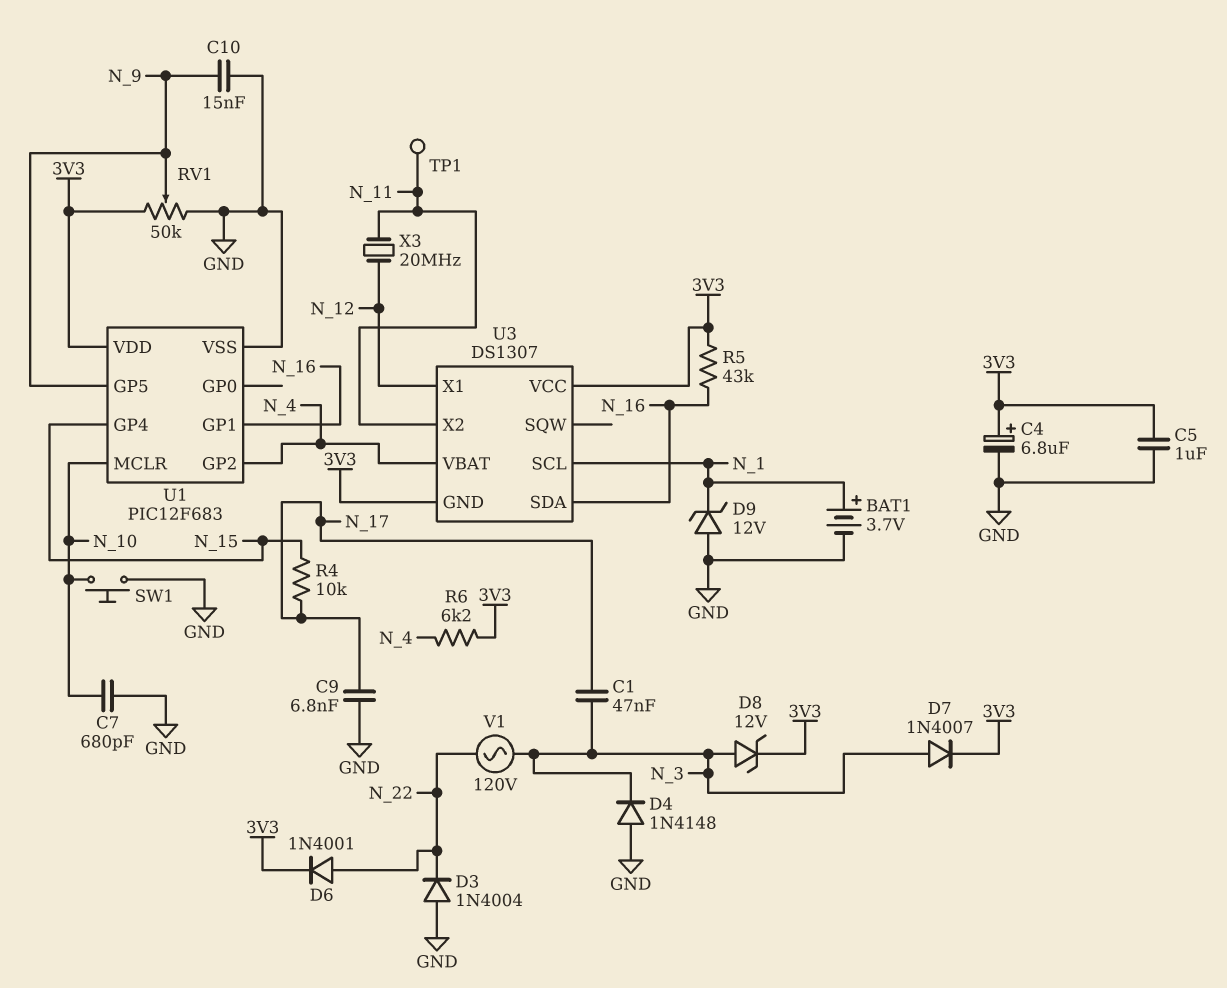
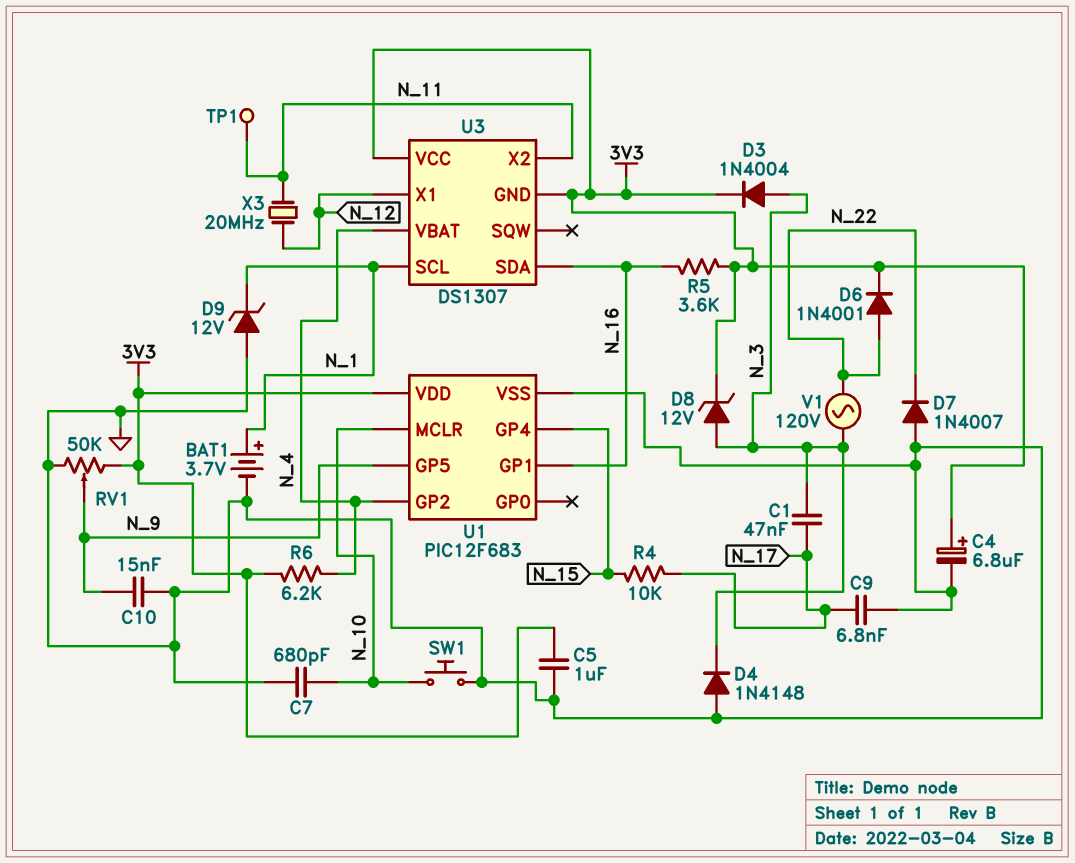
D3: diode 1N4004 (A GND, K N_22) -> diode 1N4004 (A N_3, K 3V3)
D7: diode 1N4007 (A N_3, K 3V3) -> diode 1N4007 (A GND, K N_22)
R5: 43k (3V3, N_16) -> 3.6k (3V3, N_16)

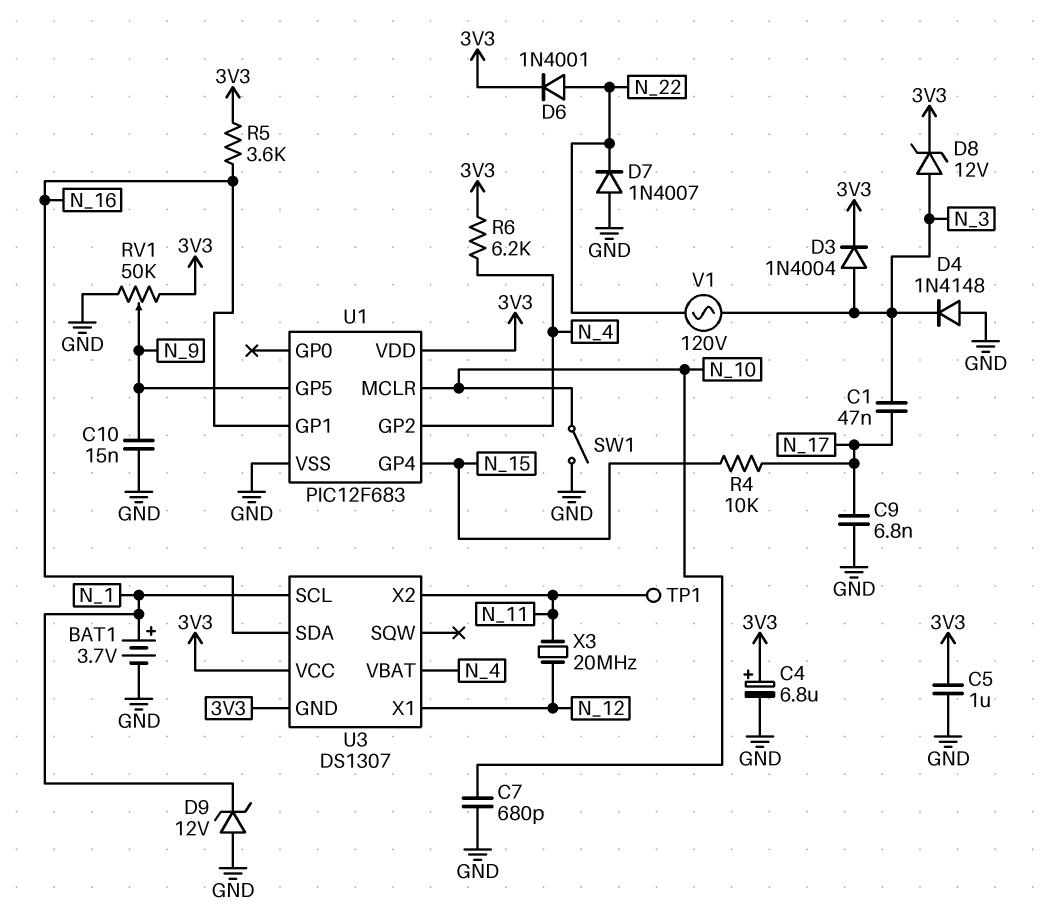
SW1: button (GND, N_10) -> switch (GND, N_10)

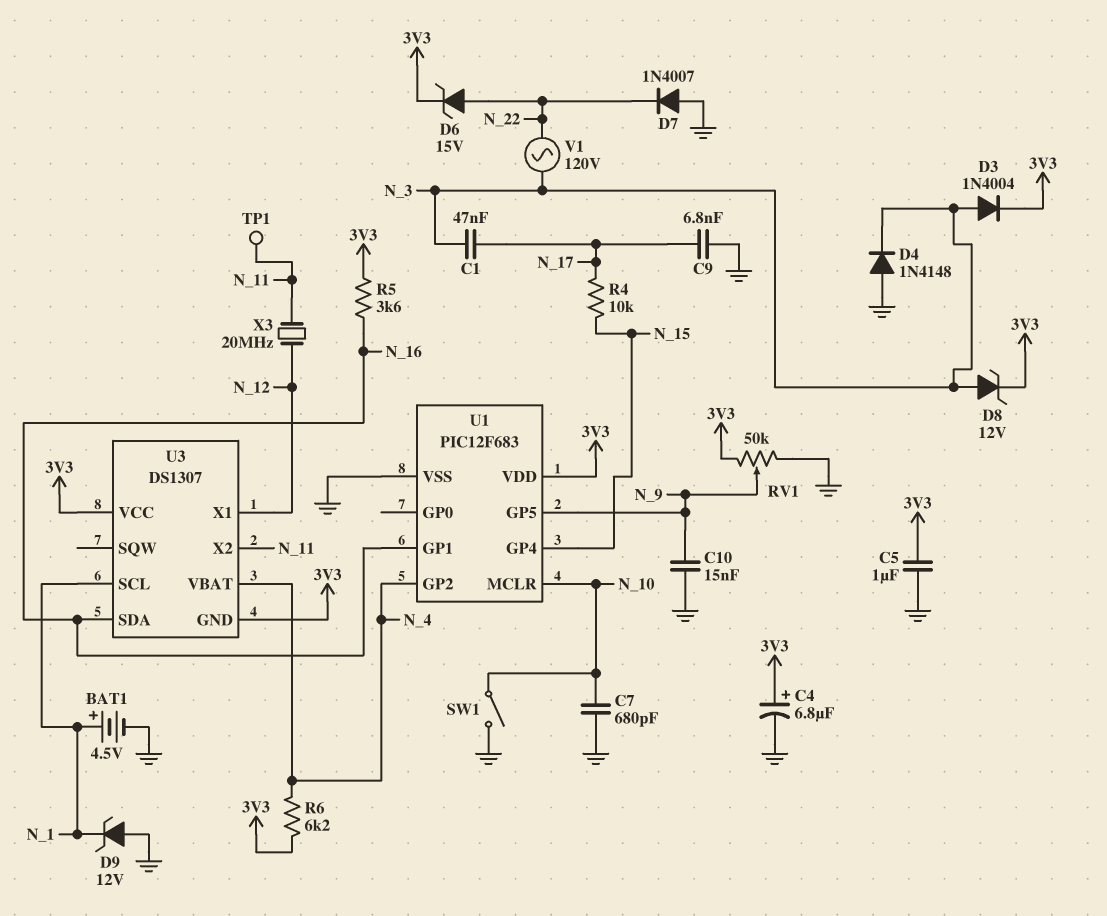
BAT1: 3.7V (plus N_1, minus GND) -> 4.5V (plus N_1, minus GND)
D6: diode 1N4001 (A N_22, K 3V3) -> zener 15V (A N_22, K 3V3)

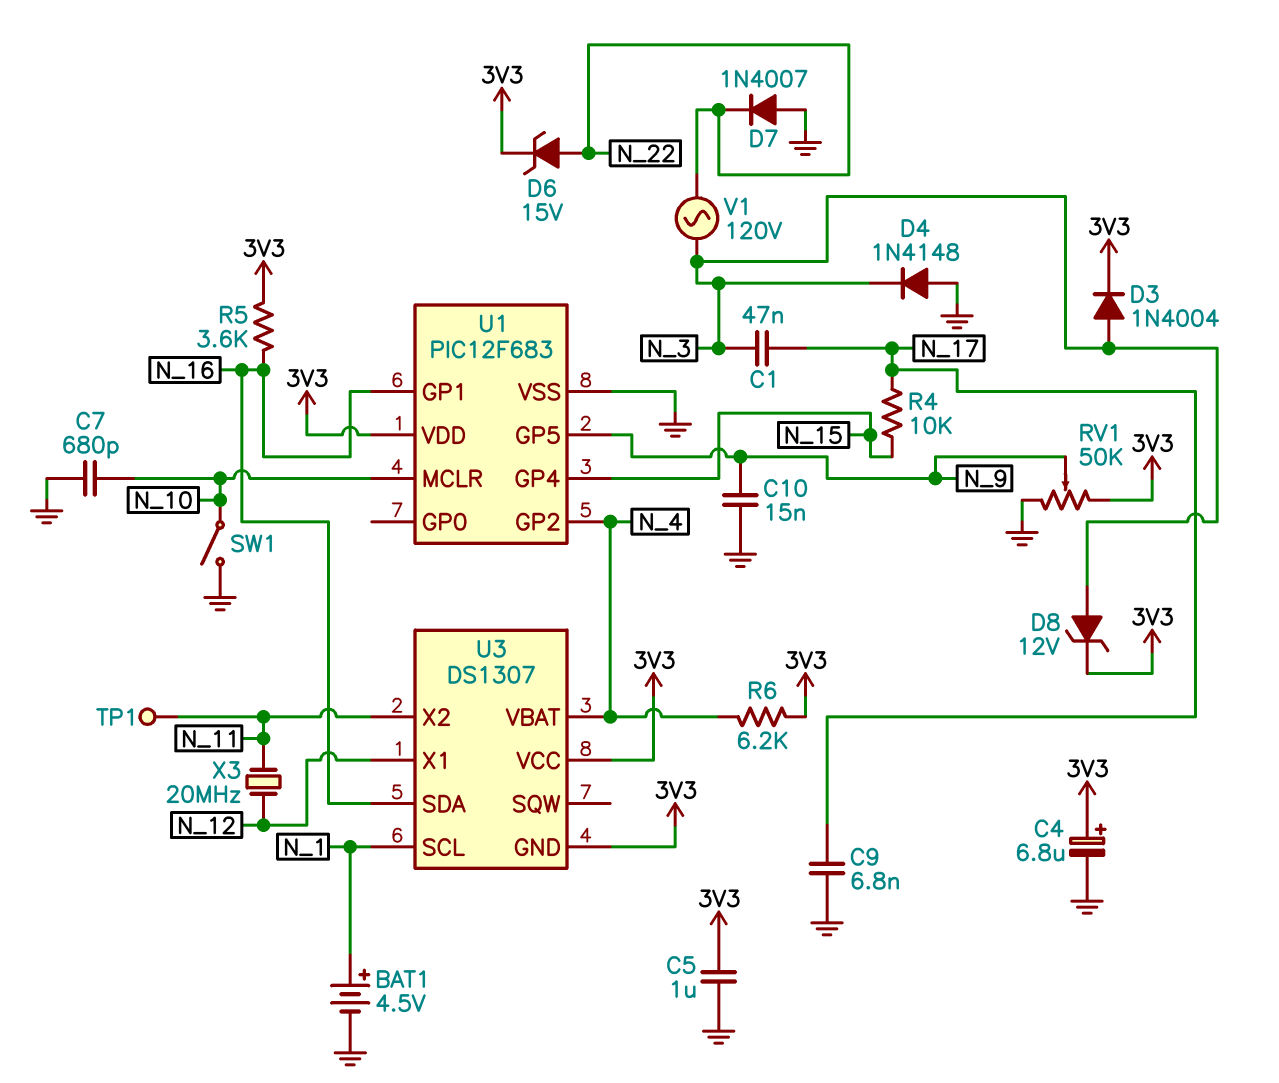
D9: zener 12V (A GND, K N_1) -> none

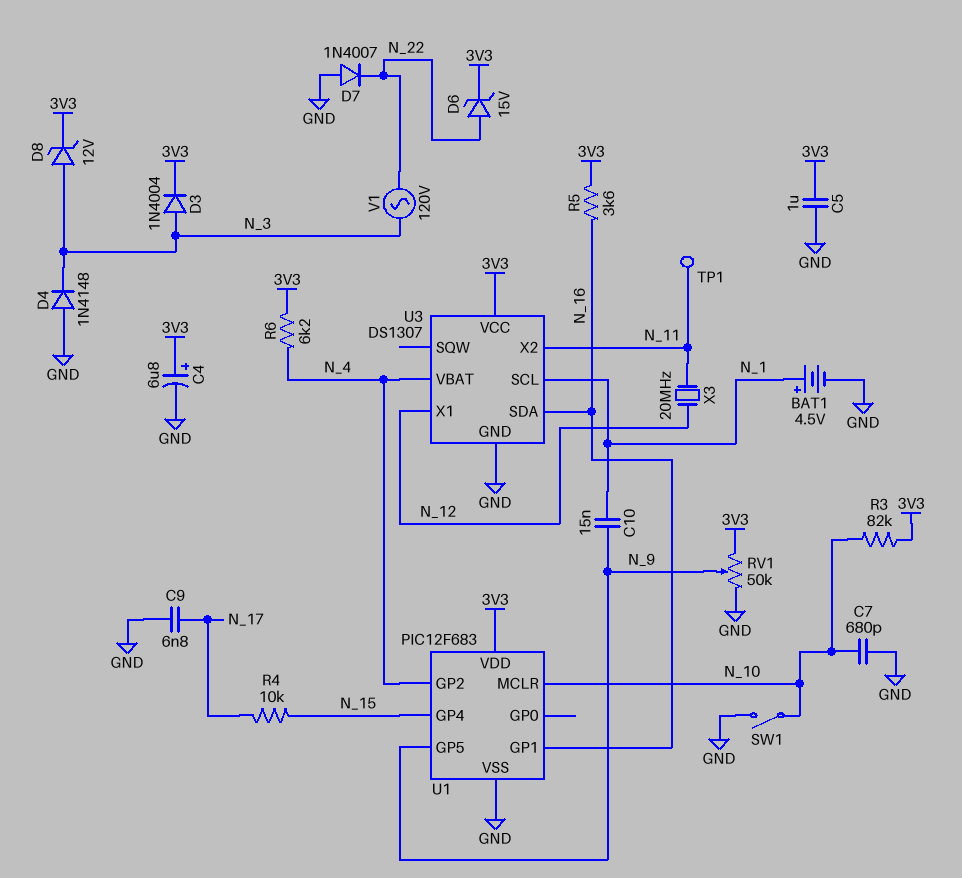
C1: 47nF (N_3, N_17) -> none
C10: 15nF (GND, N_9) -> 15nF (N_1, N_9)
R3: none -> 82k (3V3, N_10)
U3 pin GND: 3V3 -> GND

